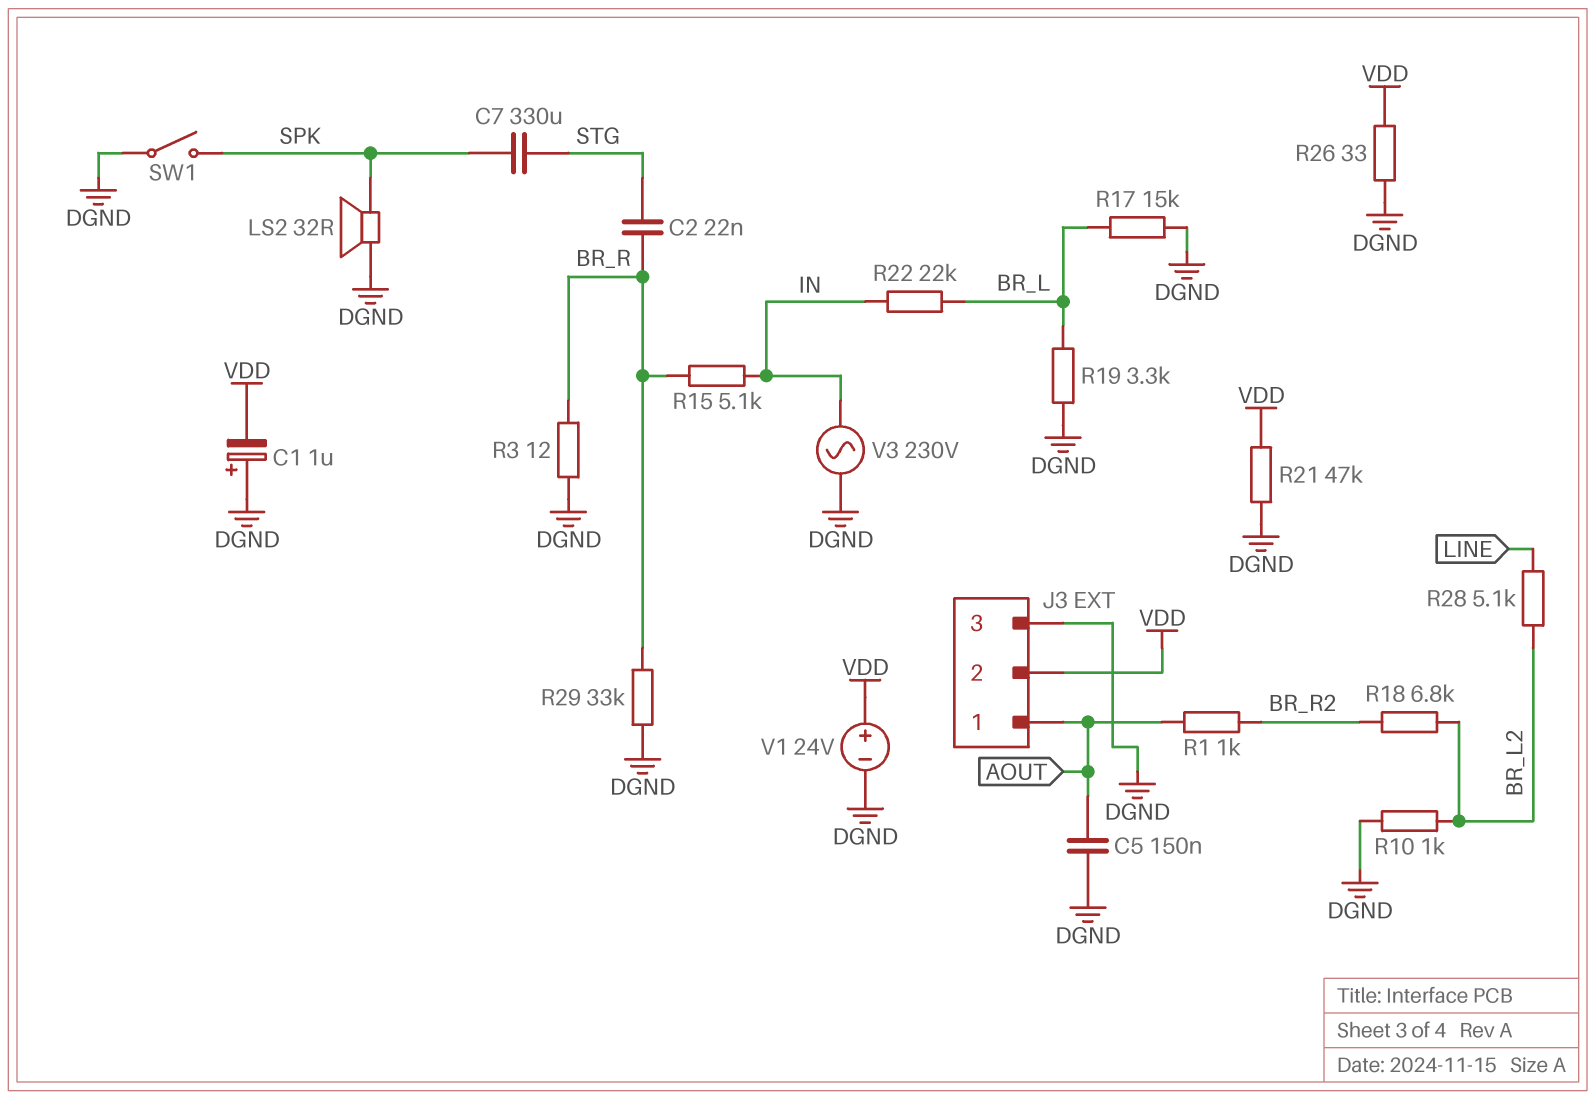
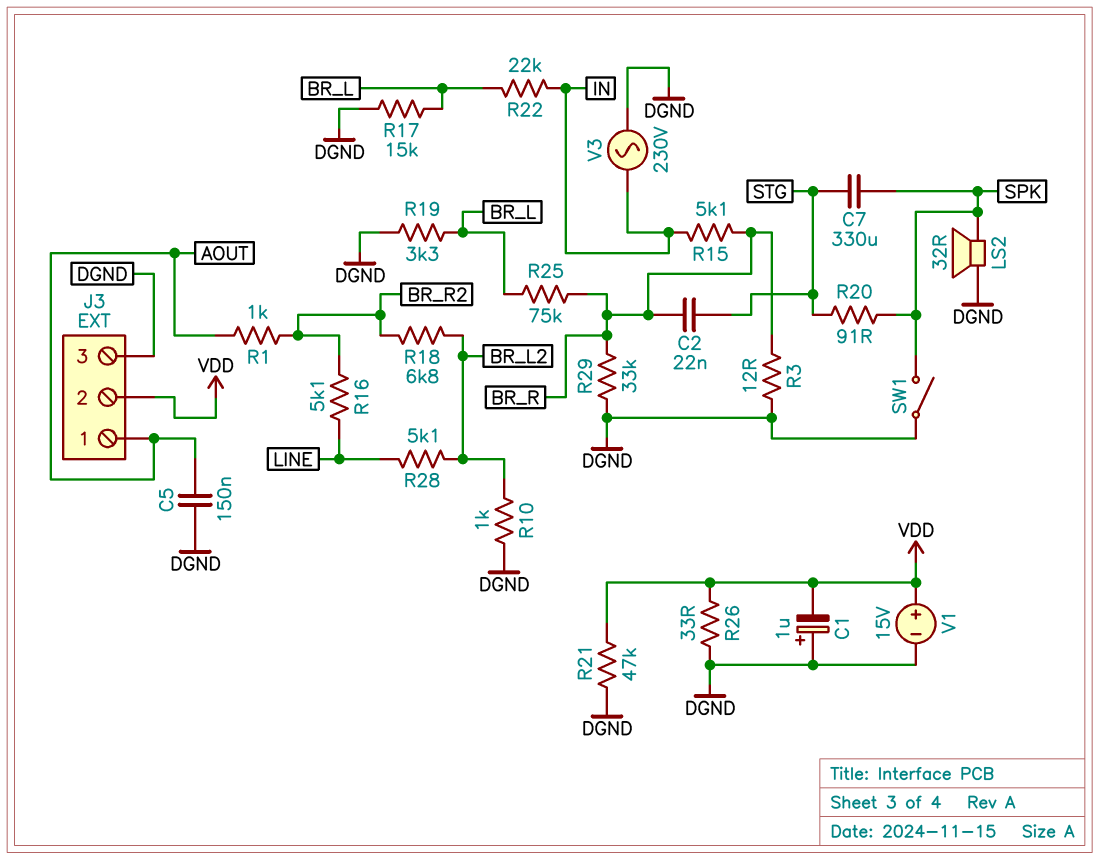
R16: none -> 5.1k (BR_R2, LINE)
R20: none -> 91 (SPK, STG)
R25: none -> 75k (BR_L, BR_R)
V1: 24V (plus VDD, minus DGND) -> 15V (plus VDD, minus DGND)

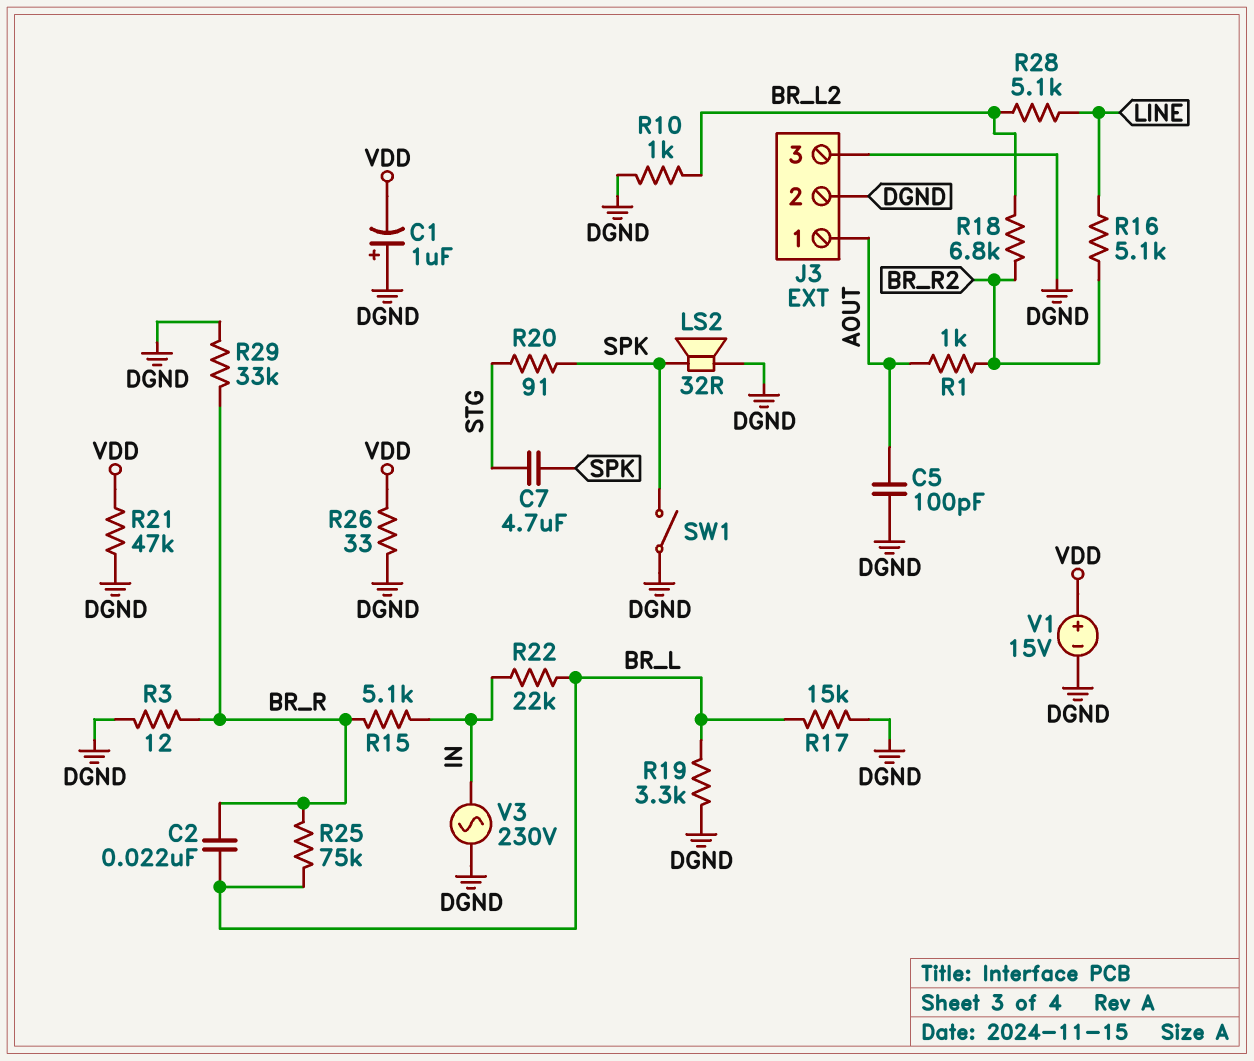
C2: 22nF (BR_R, STG) -> 22nF (BR_L, BR_R)
C5: 150nF (AOUT, DGND) -> 100pF (AOUT, DGND)
C7: 330uF (SPK, STG) -> 4.7uF (SPK, STG)
J3 pin 2: VDD -> DGND

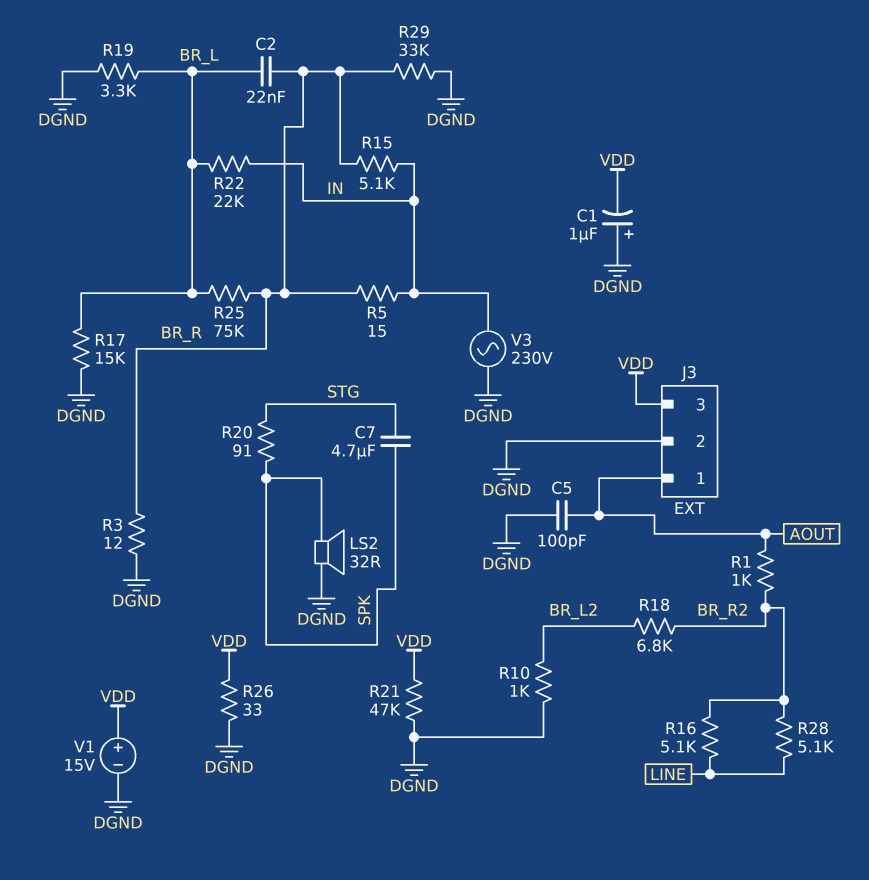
J3 pin 3: DGND -> VDD
R5: none -> 15 (BR_R, IN)
R28: 5.1k (BR_L2, LINE) -> 5.1k (BR_R2, LINE)
SW1: switch (DGND, SPK) -> none

